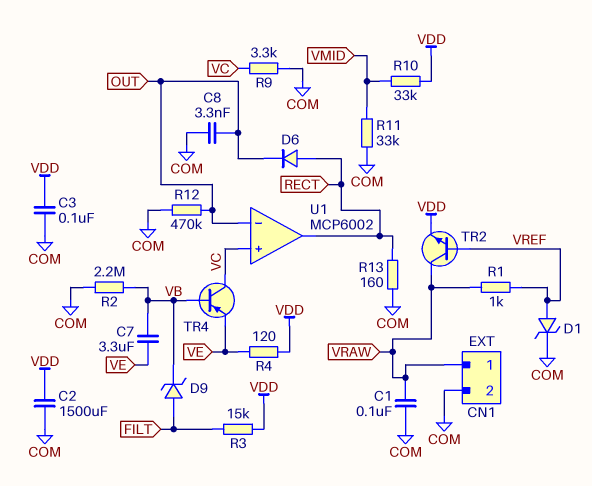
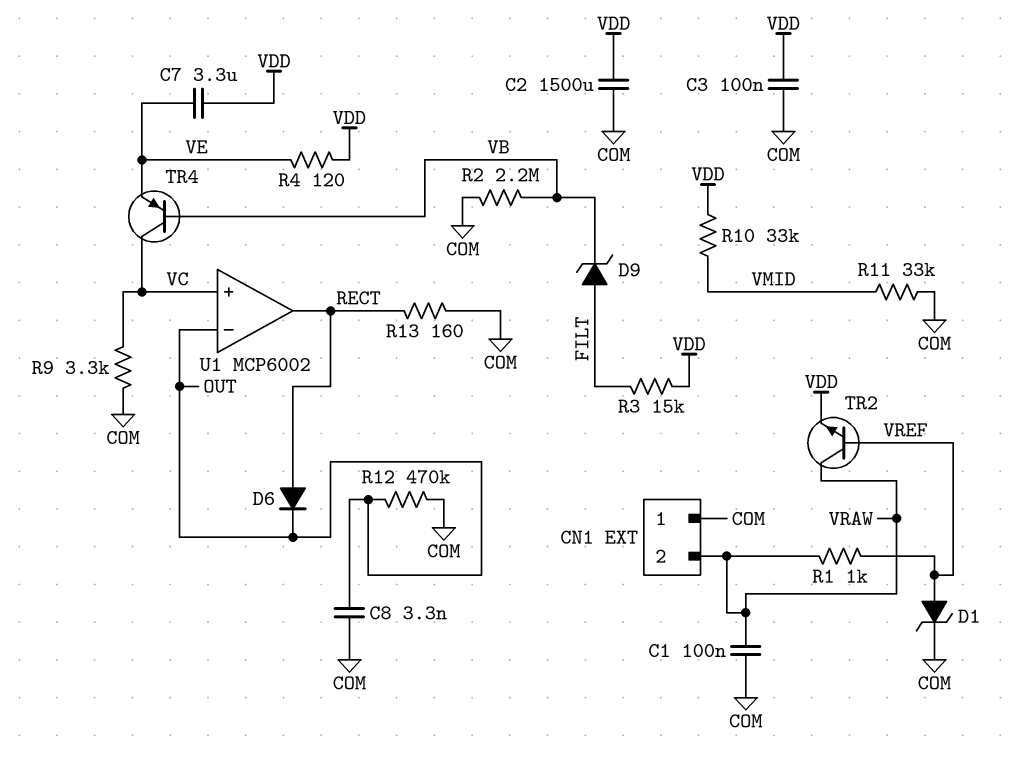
C7: 3.3uF (VB, VE) -> 3.3uF (VDD, VE)
CN1 pin 1: VRAW -> COM
CN1 pin 2: COM -> VRAW

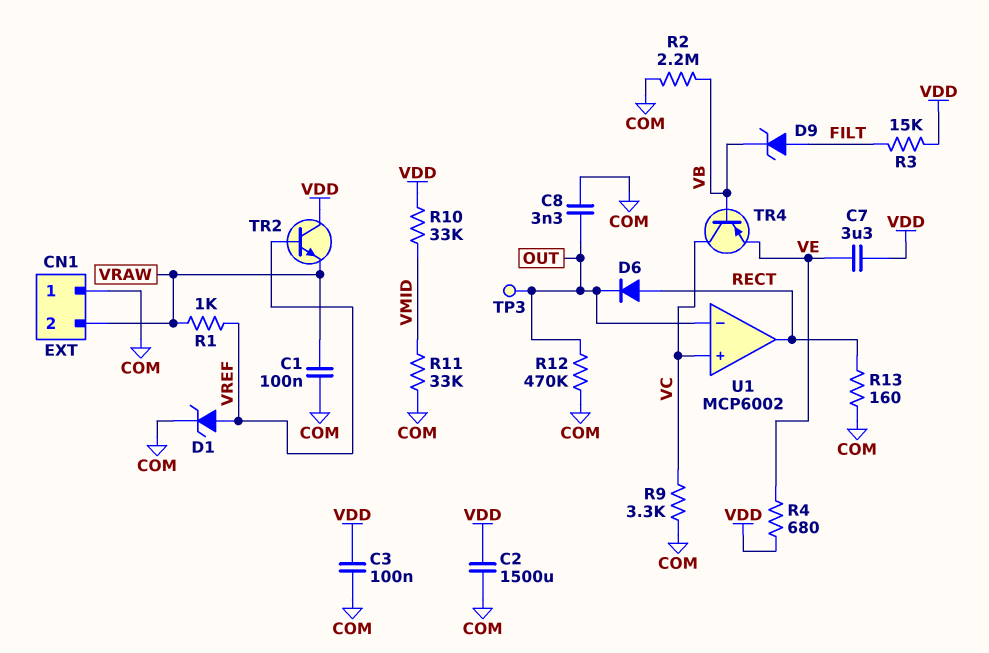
R4: 120 (VDD, VE) -> 680 (VDD, VE)
TP3: none -> test point (OUT)
TR2: NPN (B VREF, C VRAW, E VDD) -> NPN (B VREF, C VDD, E VRAW)

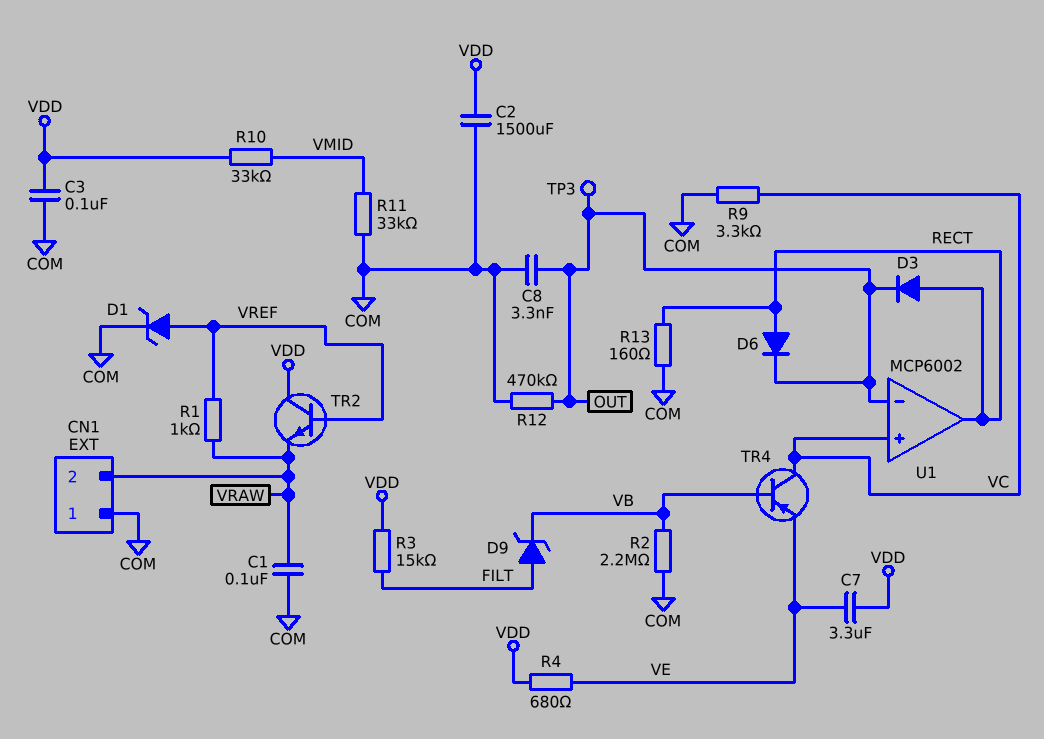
D3: none -> diode (A RECT, K OUT)

